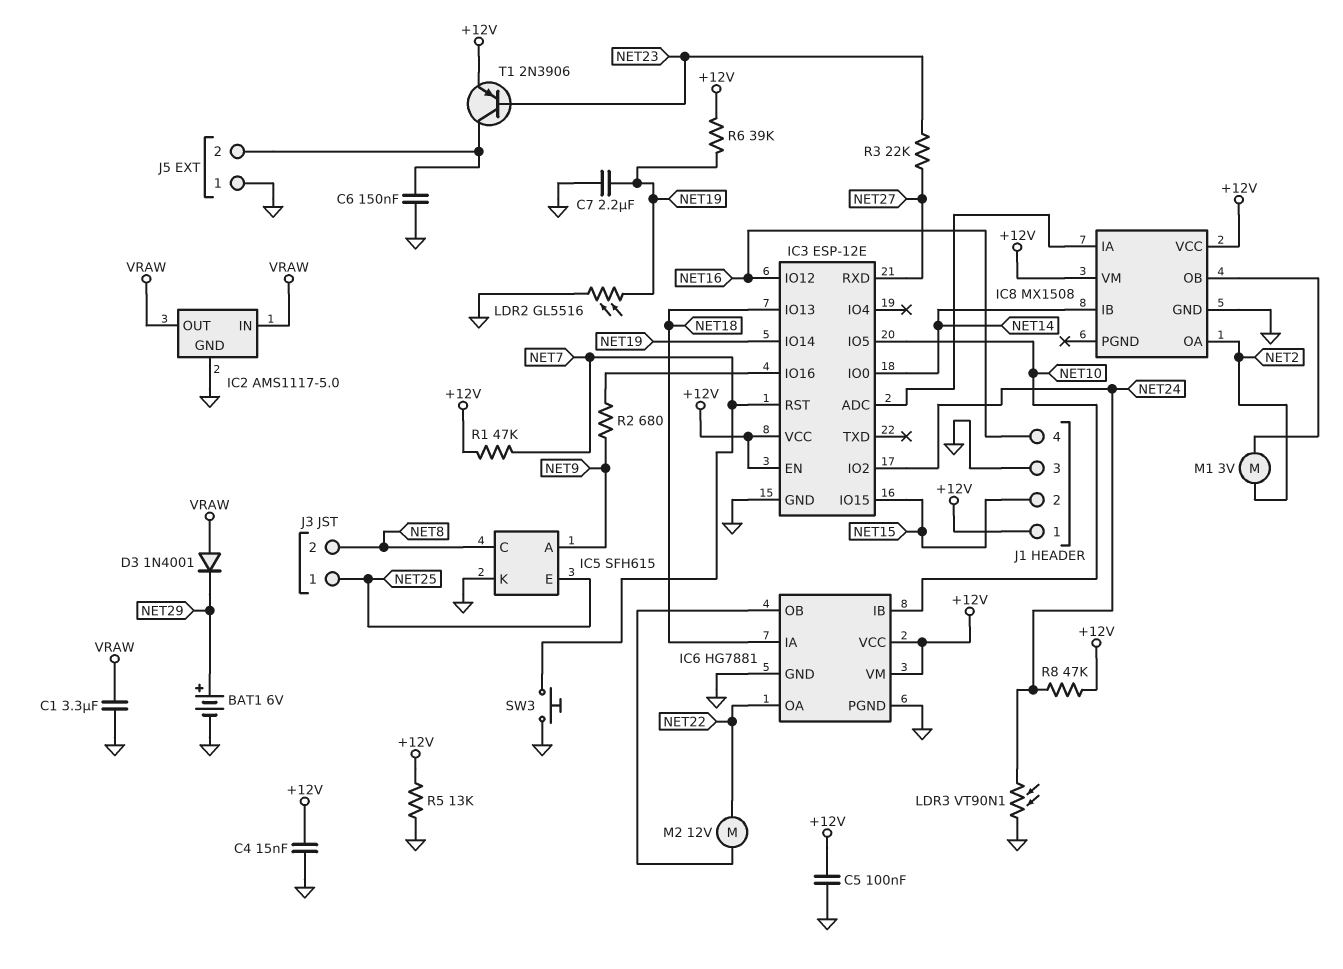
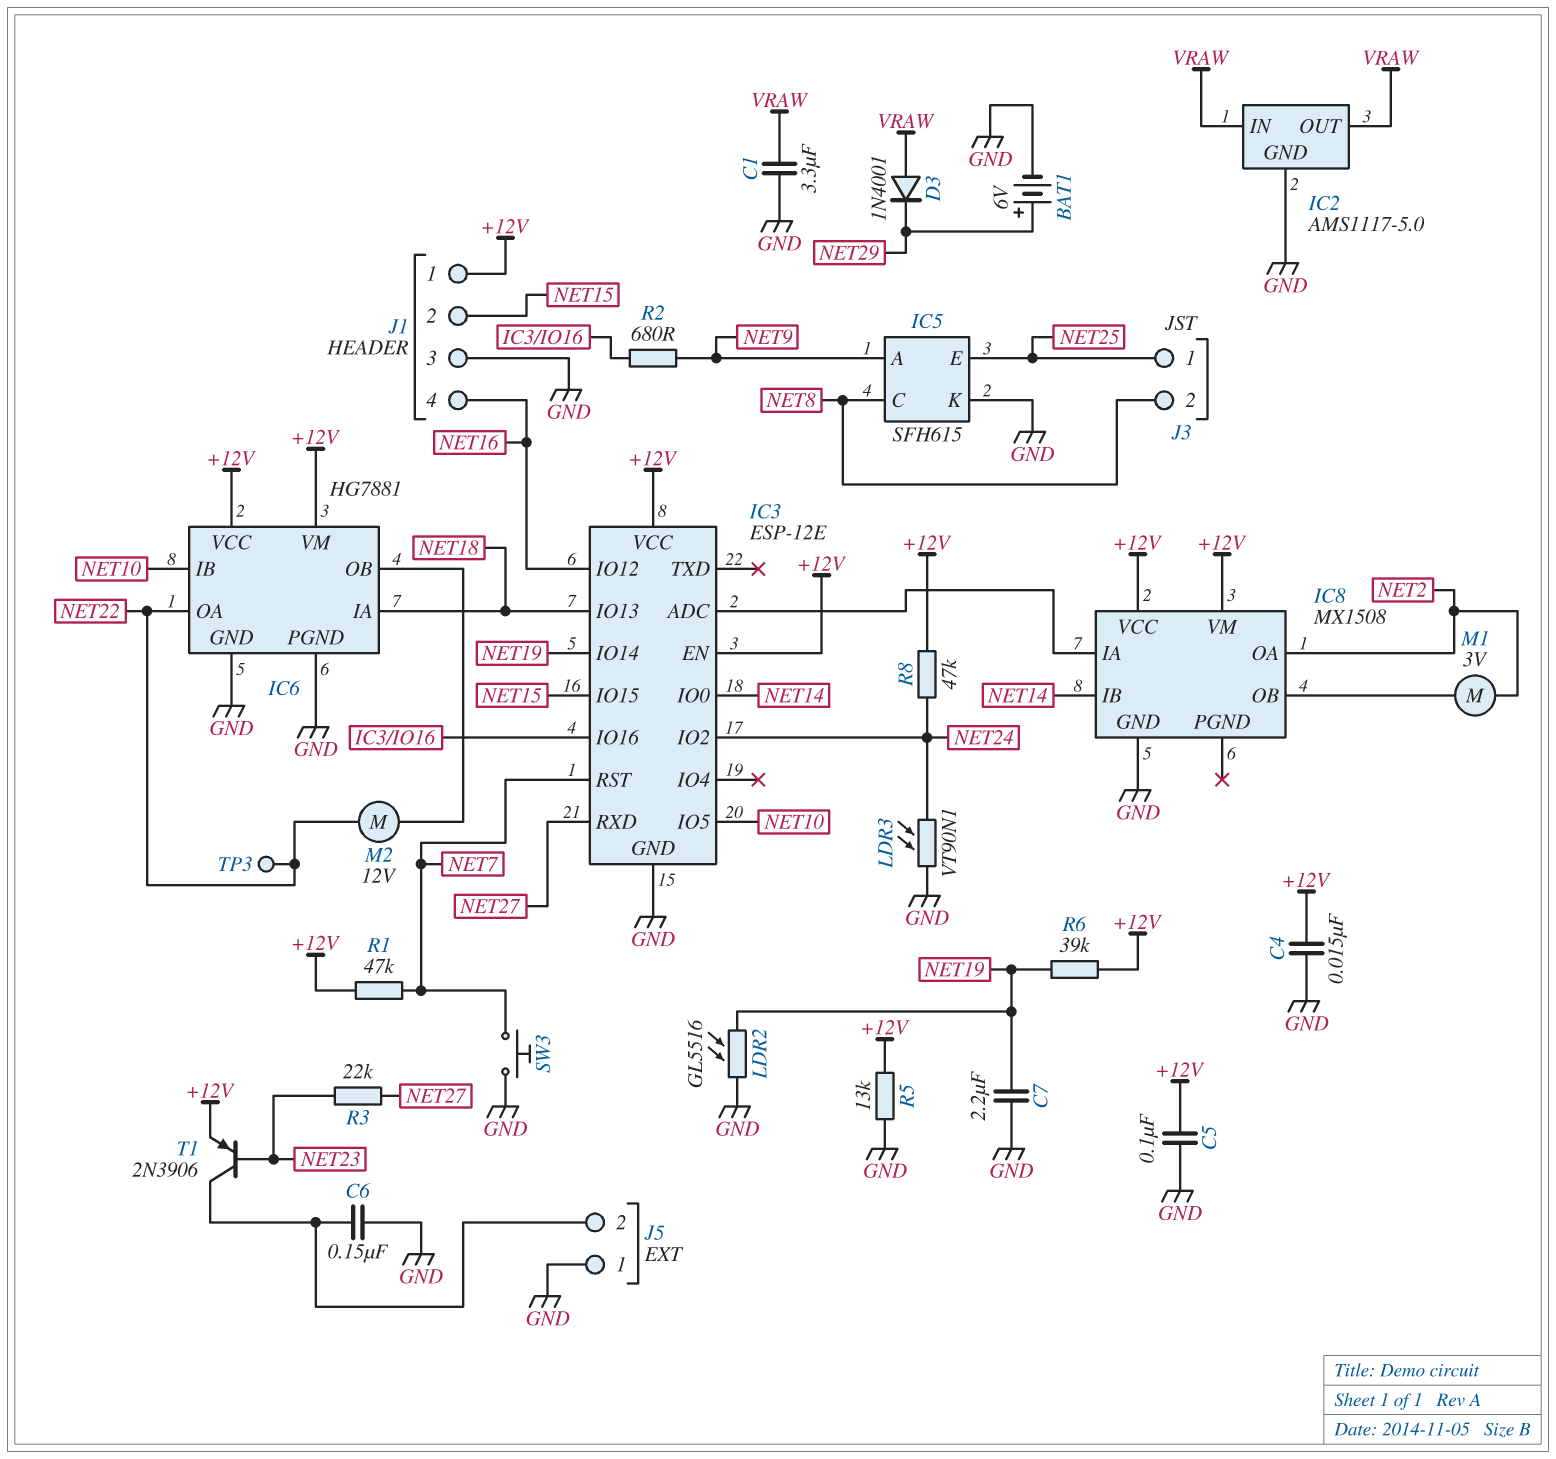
TP3: none -> test point (NET22)

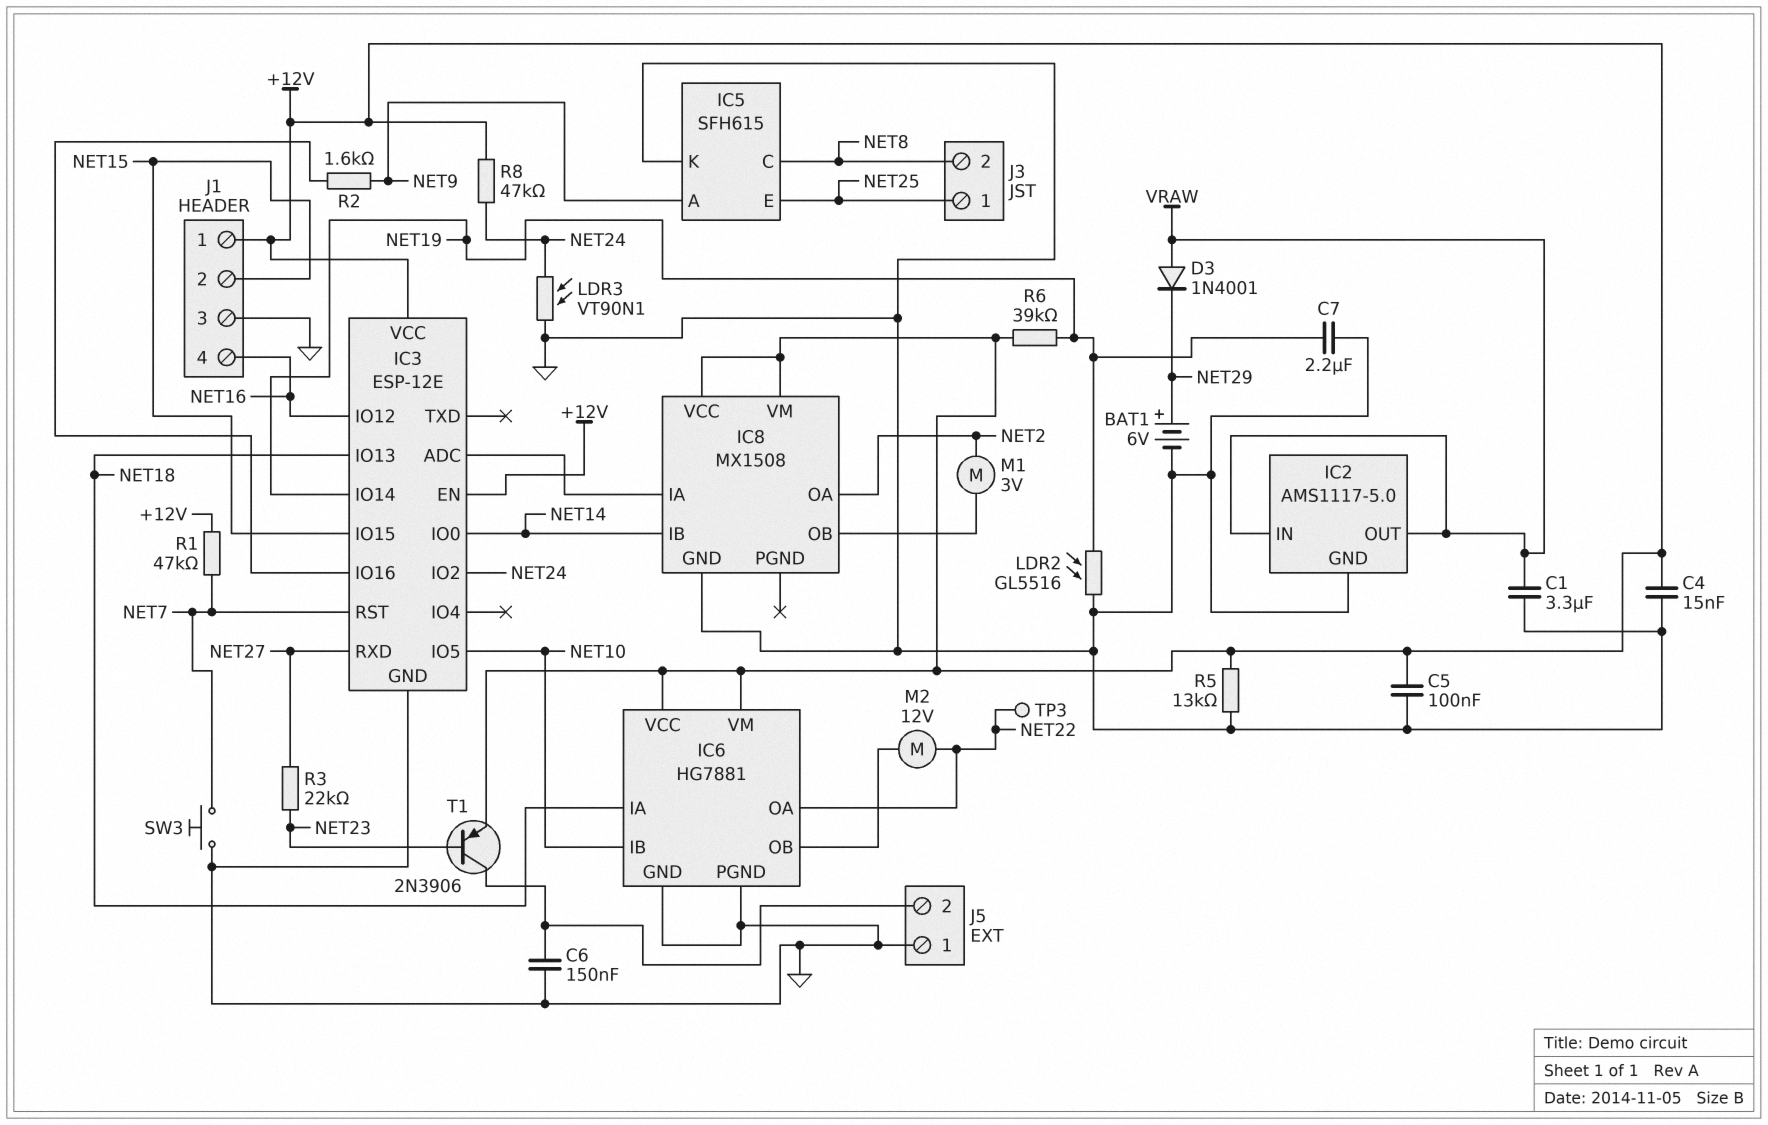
R2: 680 (IC3/IO16, NET9) -> 1.6k (IC3/IO16, NET9)

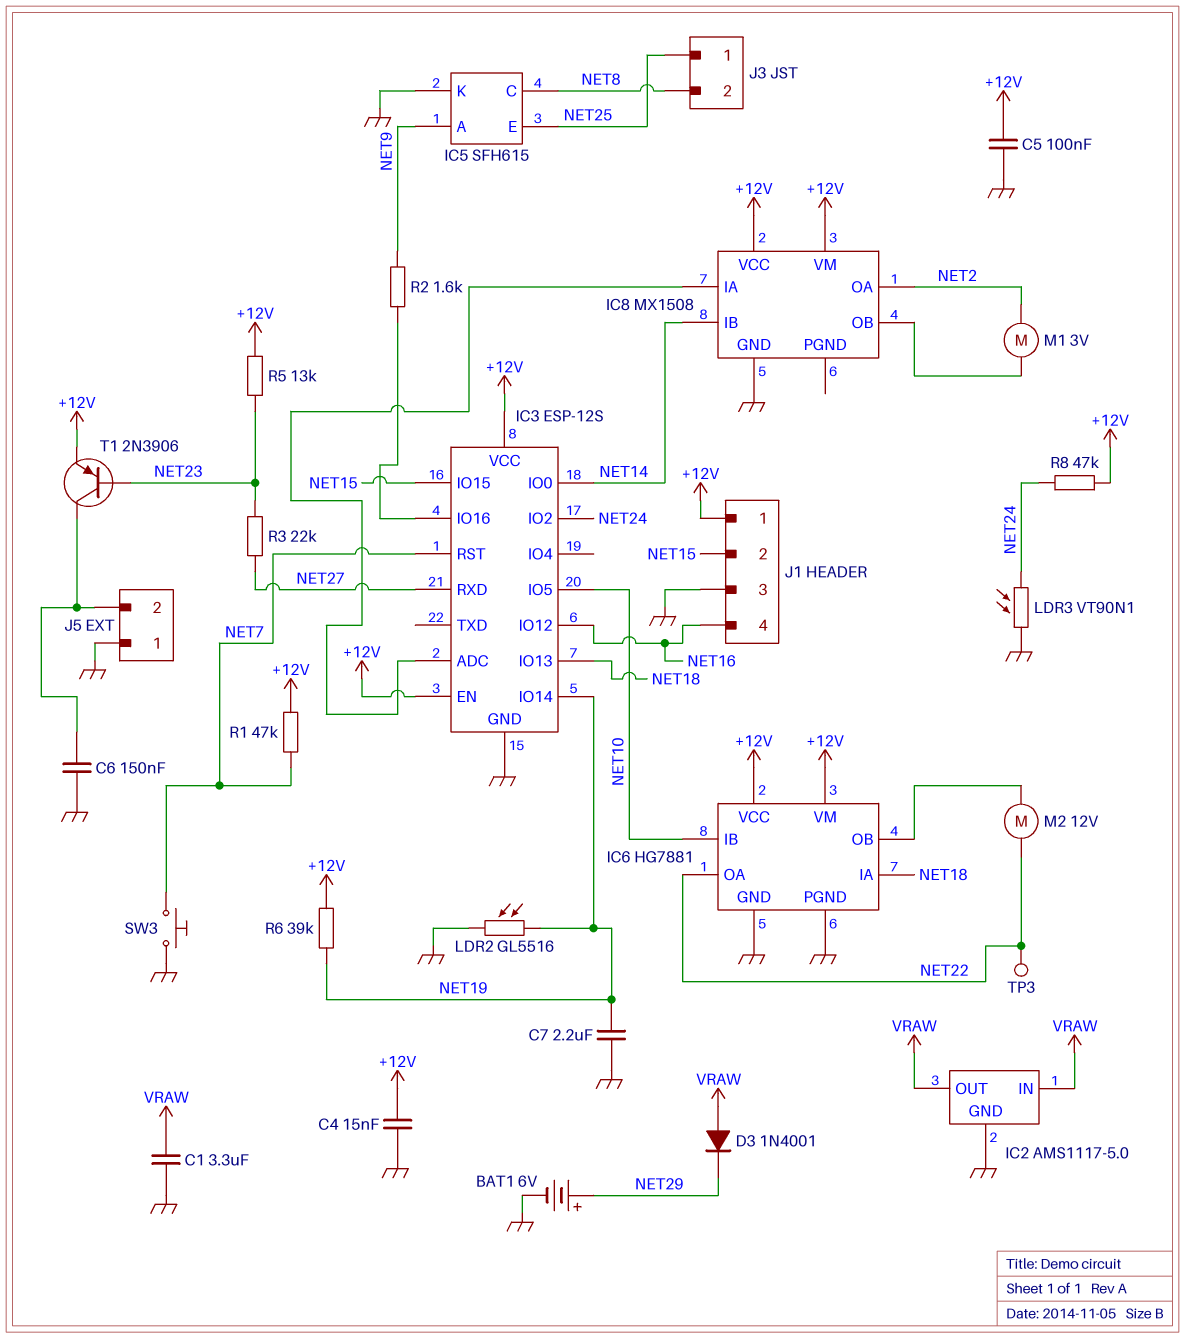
IC3: ESP-12E -> ESP-12S
R5: 13k (+12V, GND) -> 13k (+12V, NET23)

